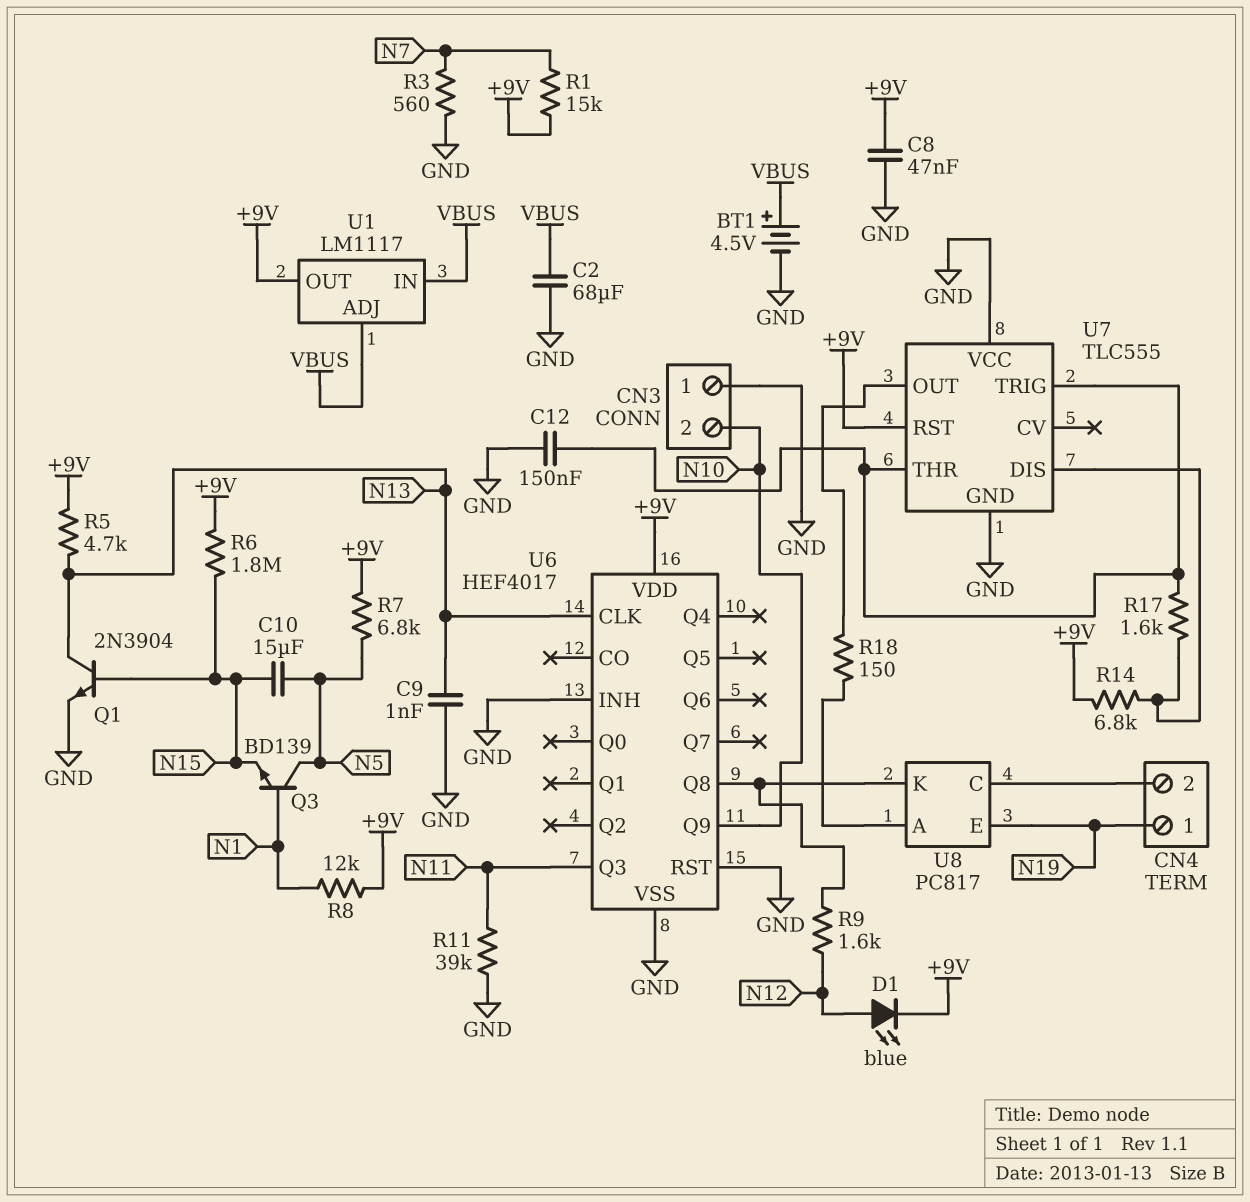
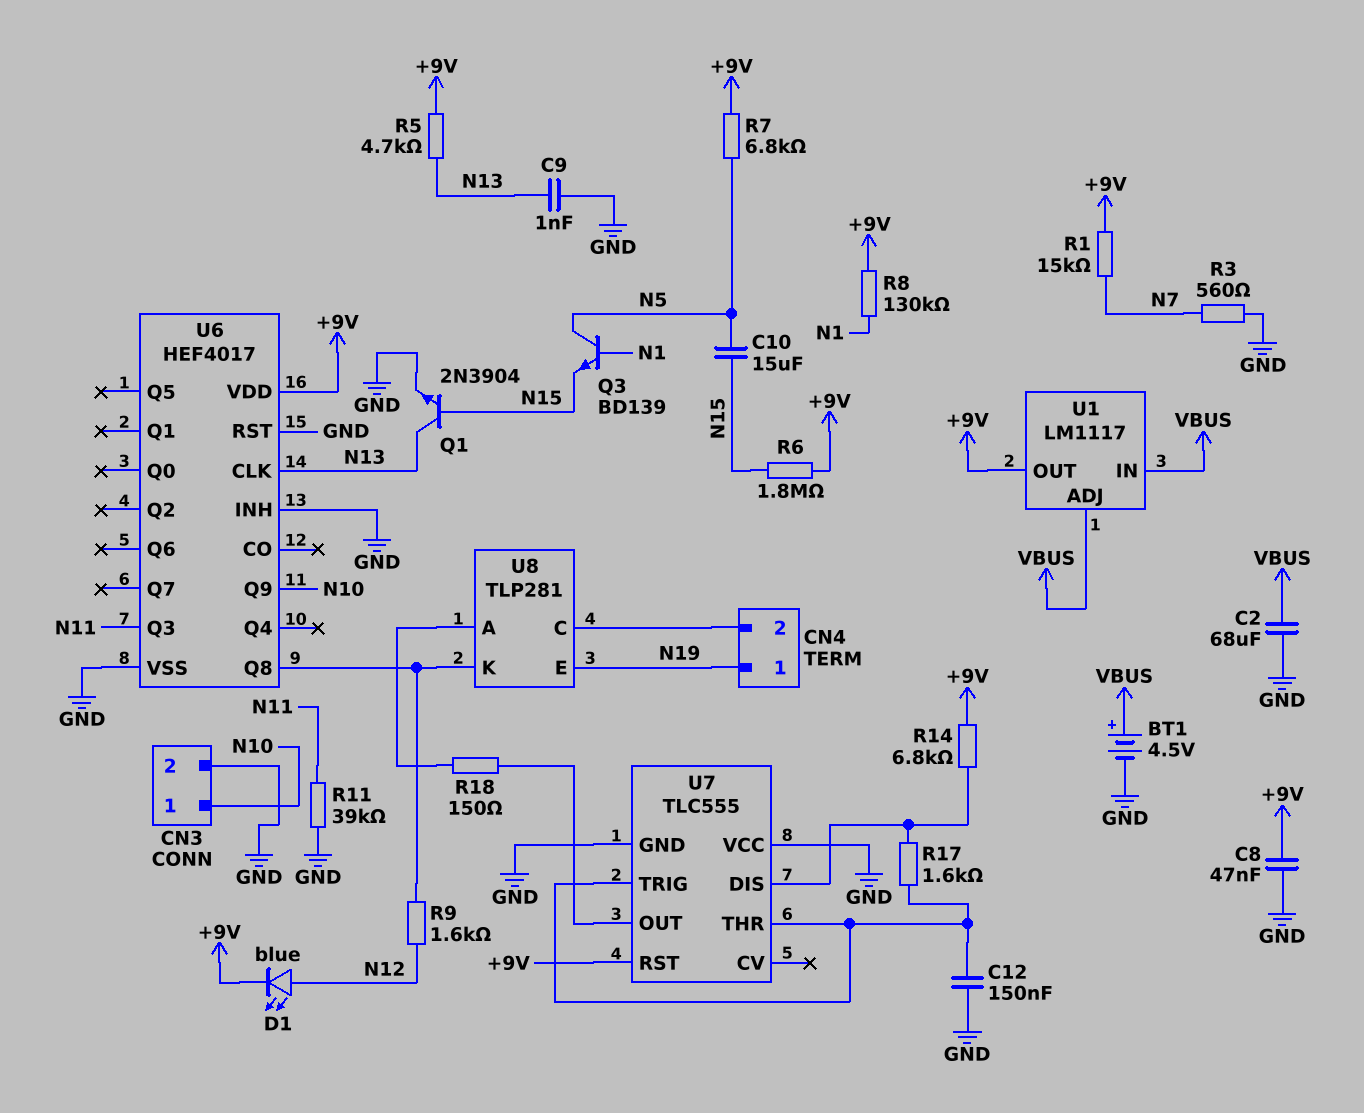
CN3 pin 1: GND -> N10
CN3 pin 2: N10 -> GND
R8: 12k (+9V, N1) -> 130k (+9V, N1)
U8: PC817 -> TLP281

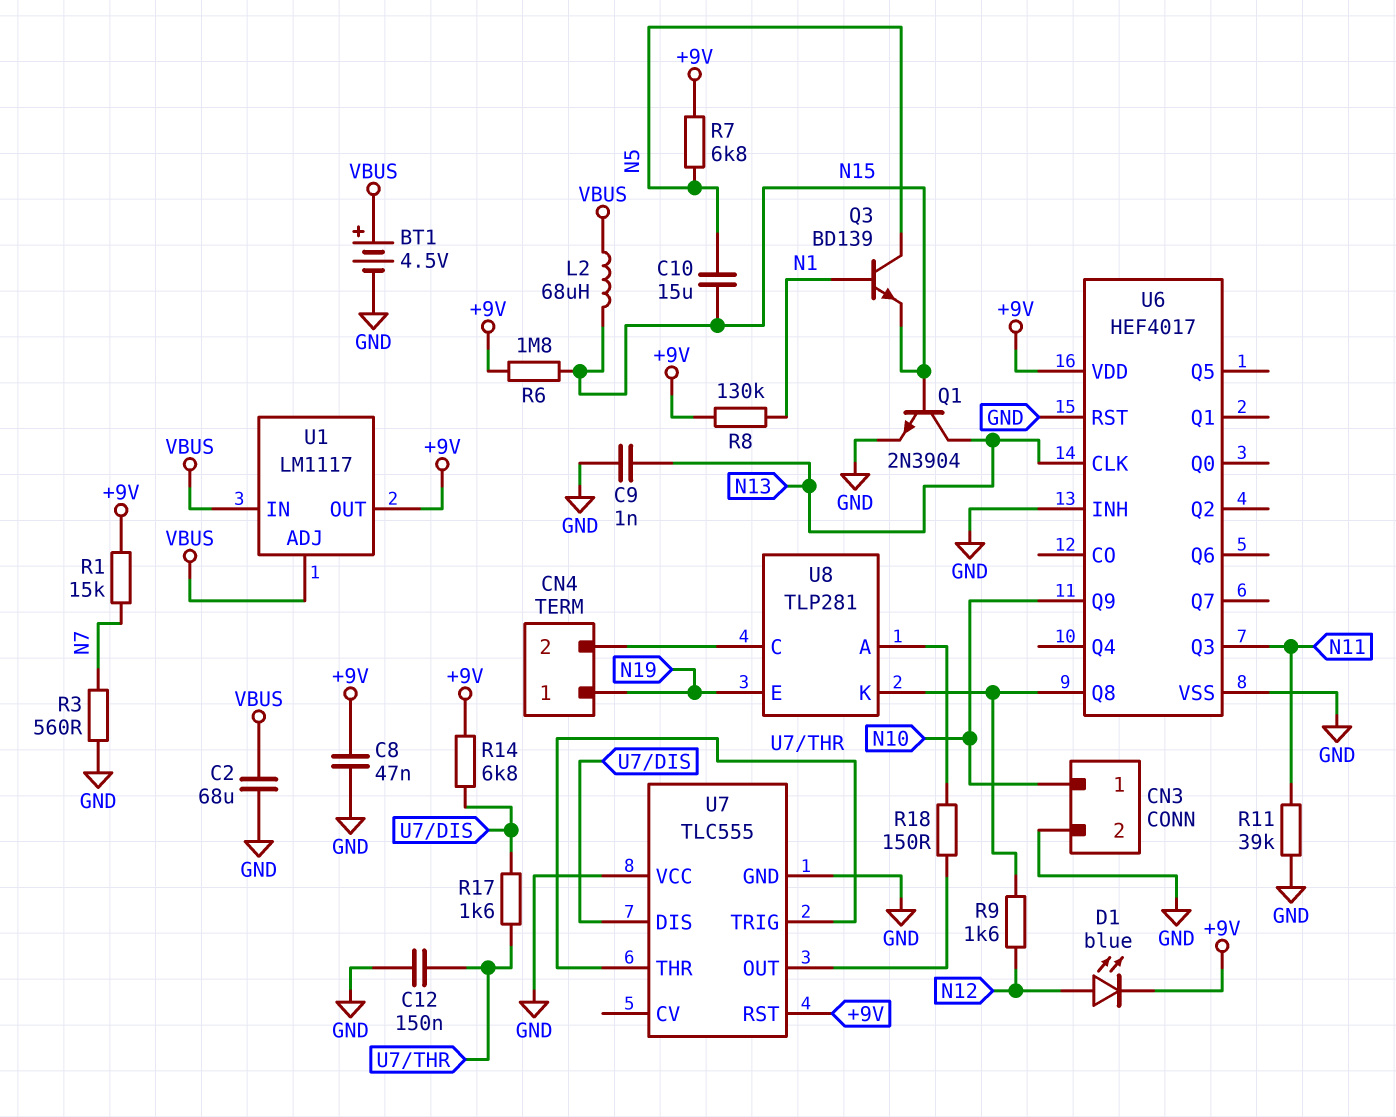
L2: none -> 68uH (N15, VBUS)
R5: 4.7k (+9V, N13) -> none

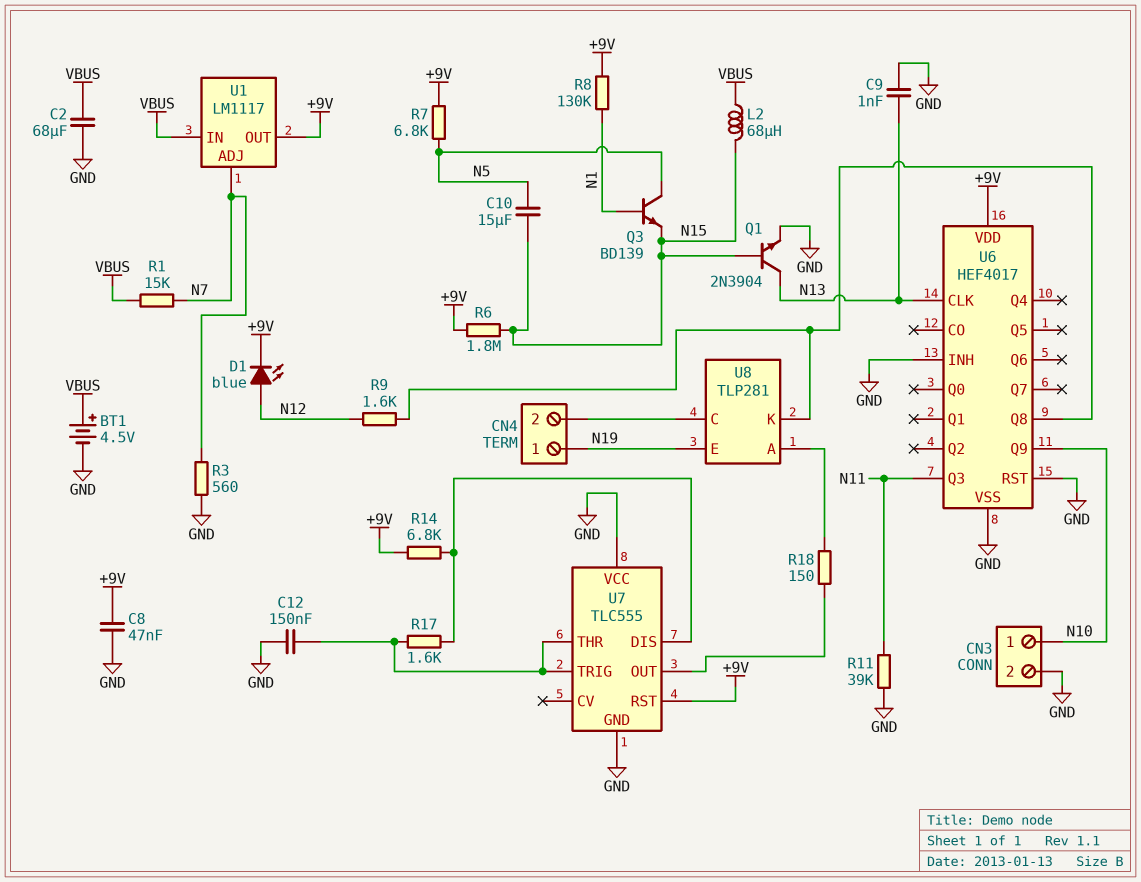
R1: 15k (+9V, N7) -> 15k (N7, VBUS)
U1 pin ADJ: VBUS -> N7

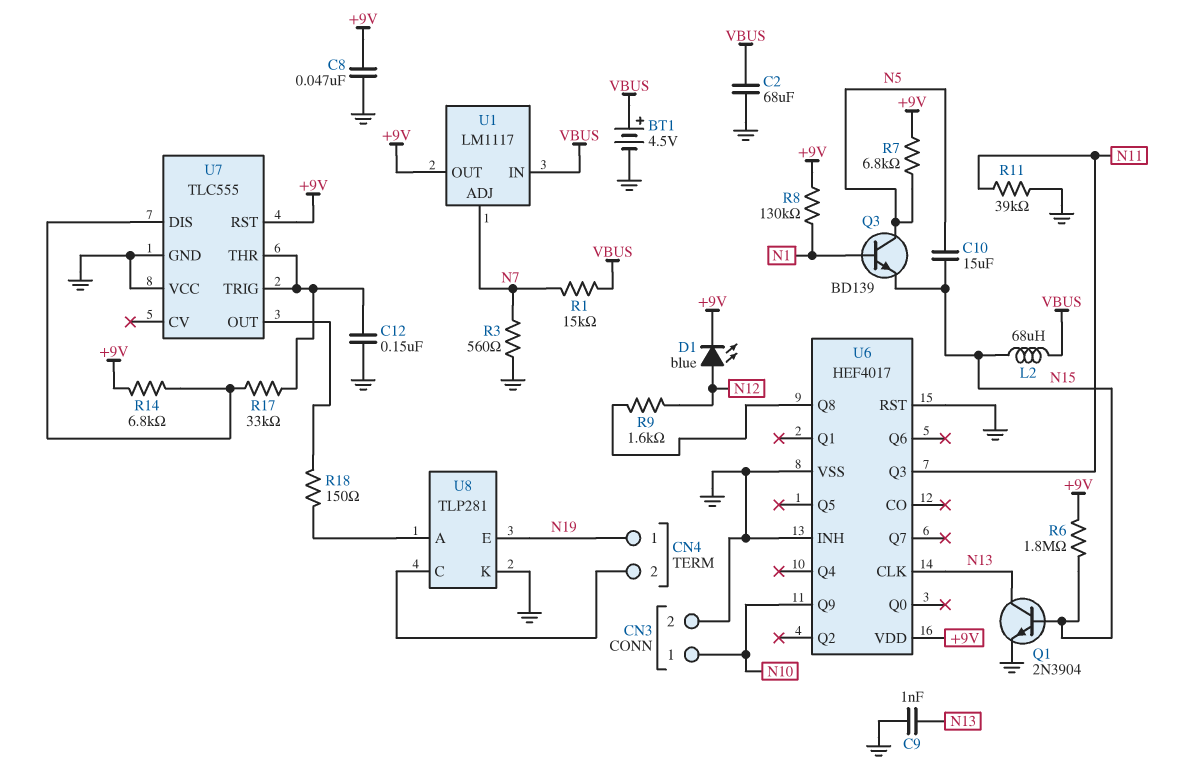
R17: 1.6k (U7/DIS, U7/THR) -> 33k (U7/DIS, U7/THR)
U8 pin K: U6/Q8 -> GND

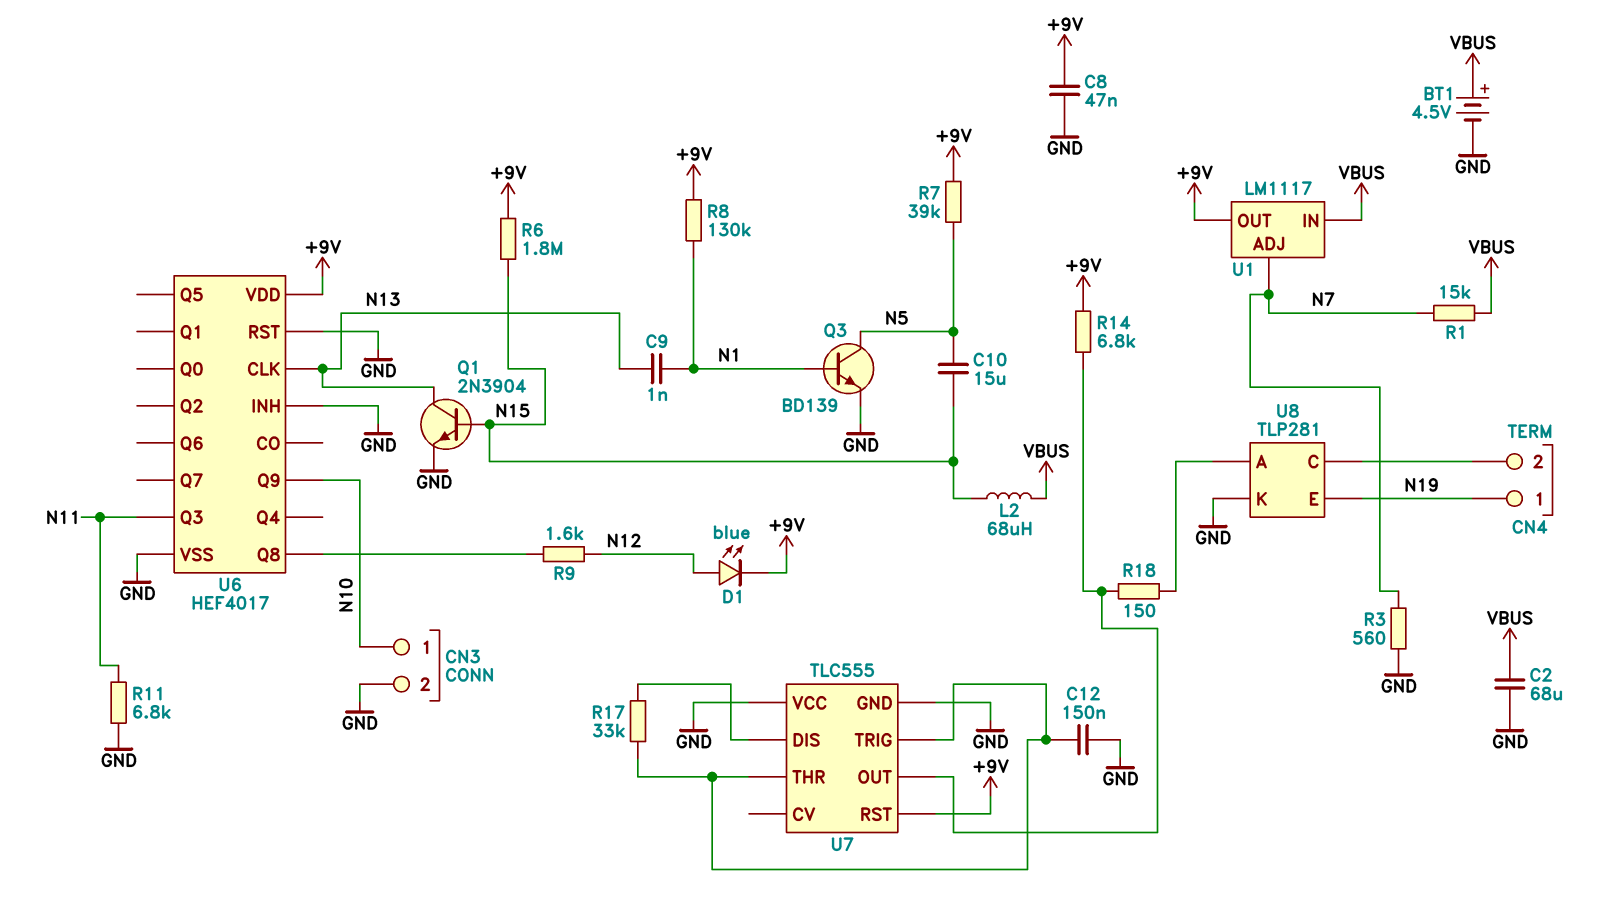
C9: 1nF (GND, N13) -> 1nF (N1, N13)
Q3: NPN BD139 (B N1, C N5, E N15) -> NPN BD139 (B N1, C N5, E GND)
R7: 6.8k (+9V, N5) -> 39k (+9V, N5)
R11: 39k (GND, N11) -> 6.8k (GND, N11)
R14: 6.8k (+9V, U7/DIS) -> 6.8k (+9V, U7/OUT)

